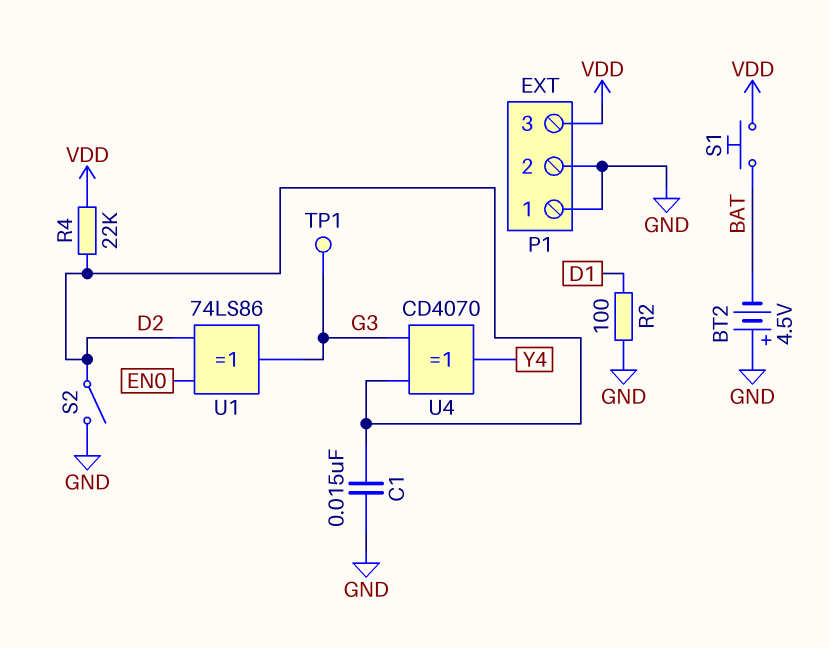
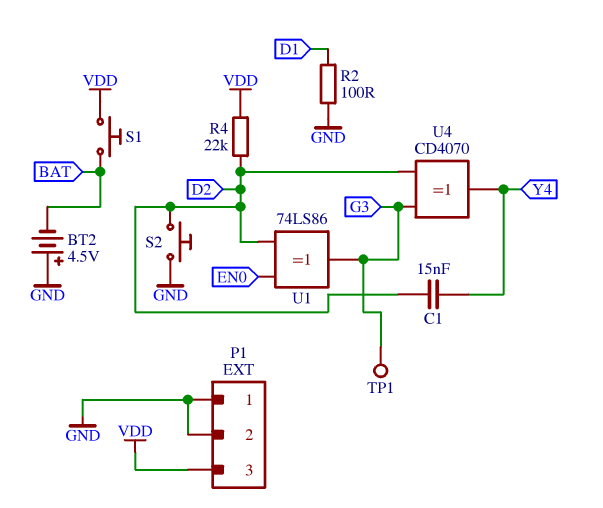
C1: 15nF (D2, GND) -> 15nF (D2, Y4)
S2: switch (D2, GND) -> button (D2, GND)

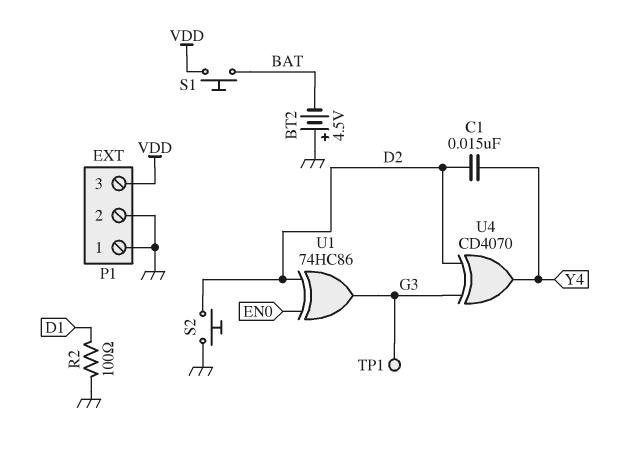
R4: 22k (D2, VDD) -> none
U1: XOR 74LS86 (in D2, in EN0, out G3) -> XOR 74HC86 (in D2, in EN0, out G3)

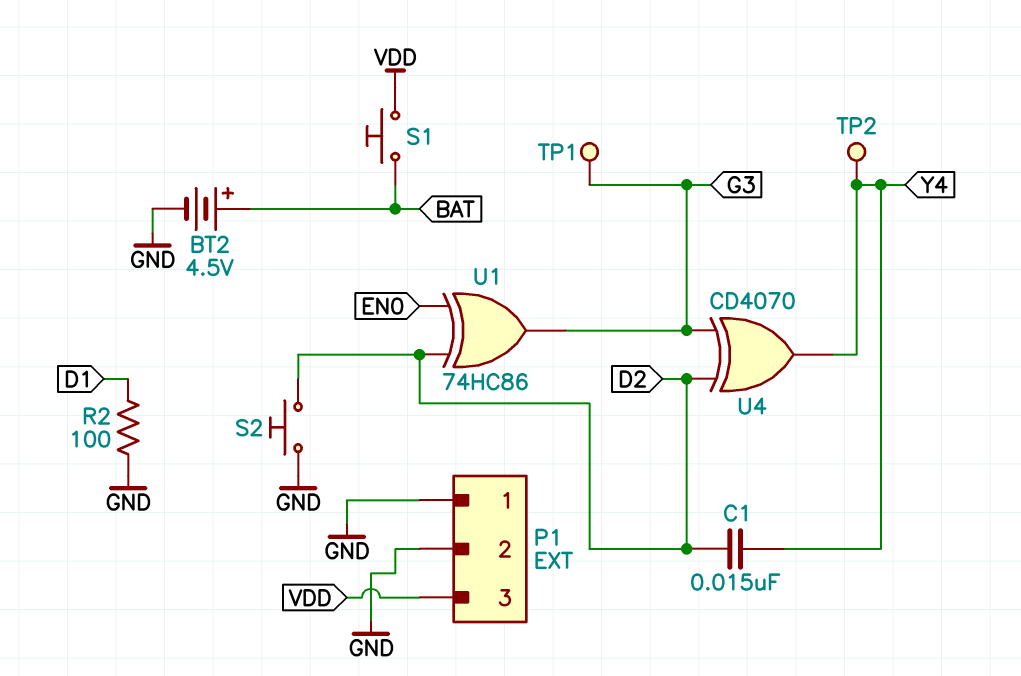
BT2: 4.5V (plus GND, minus BAT) -> 4.5V (plus BAT, minus GND)
TP2: none -> test point (Y4)

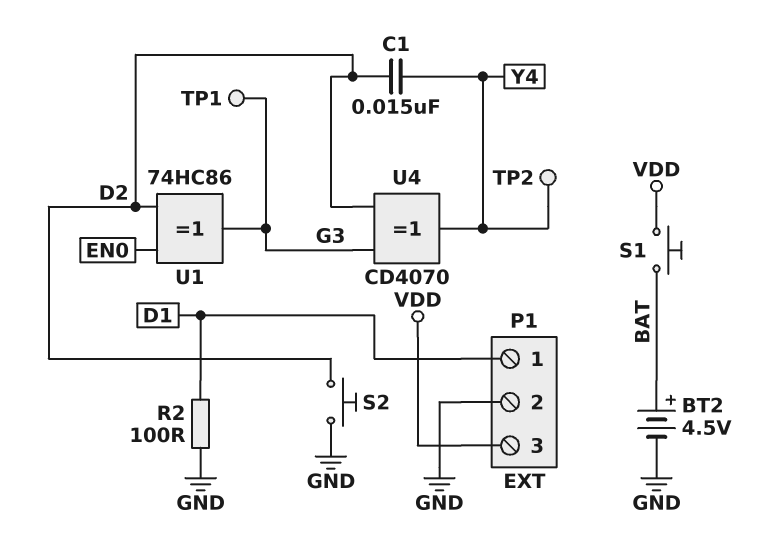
P1 pin 1: GND -> D1

